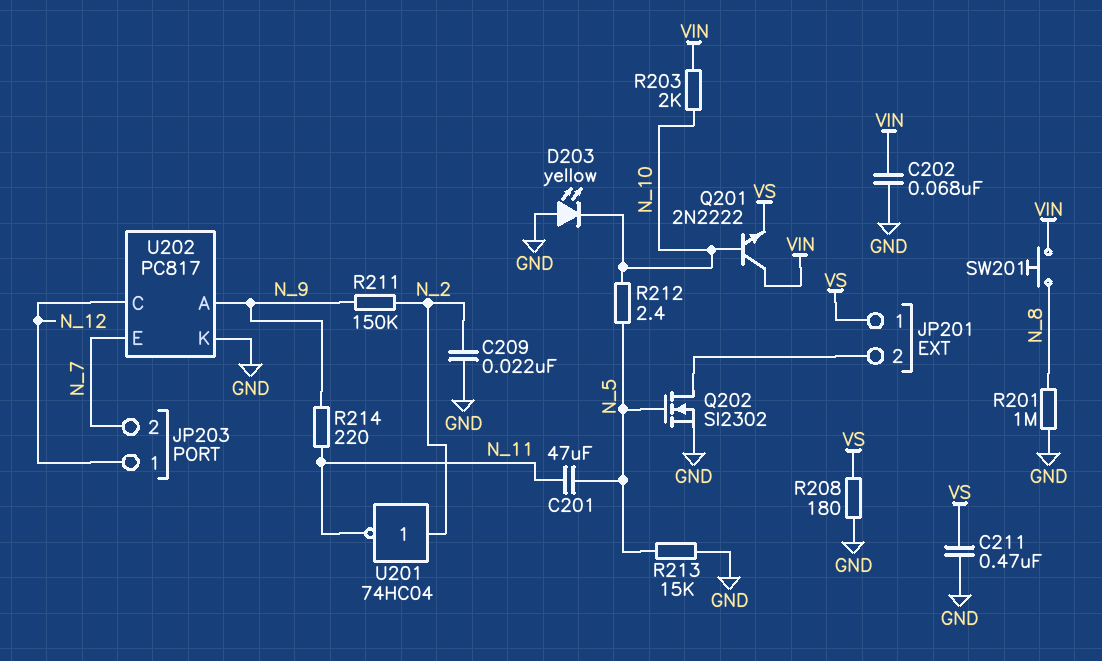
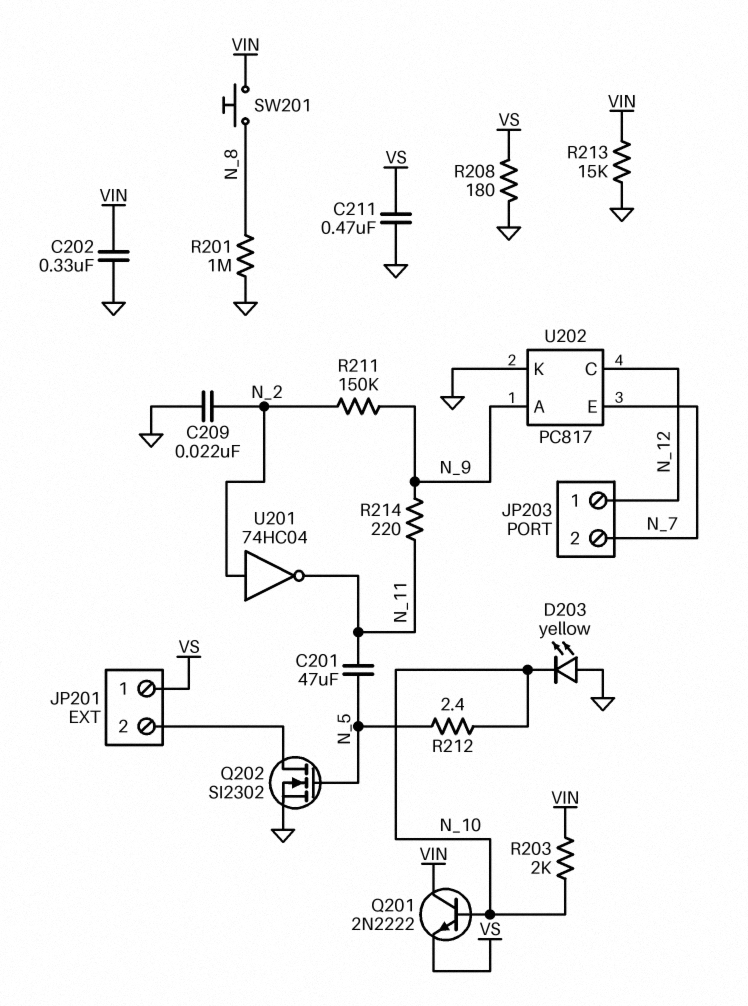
C202: 68nF (GND, VIN) -> 330nF (GND, VIN)
R213: 15k (GND, N_5) -> 15k (GND, VIN)

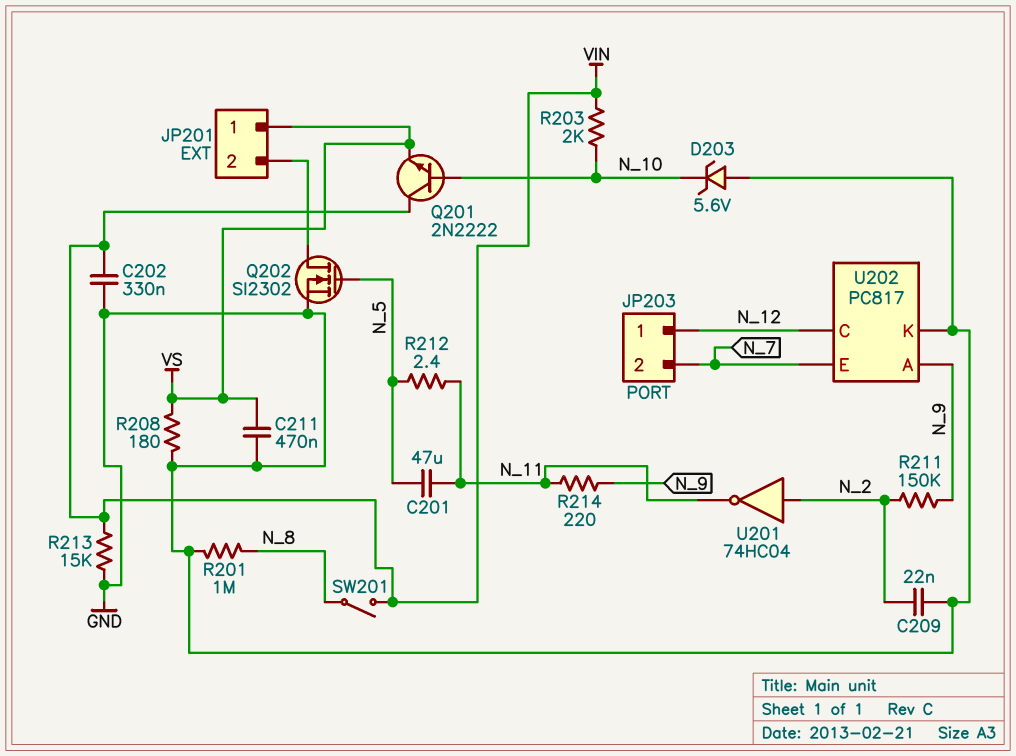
D203: LED yellow (A GND, K N_10) -> zener 5.6V (A GND, K N_10)
R212: 2.4 (N_5, N_10) -> 2.4 (N_5, N_11)
SW201: button (N_8, VIN) -> switch (N_8, VIN)

